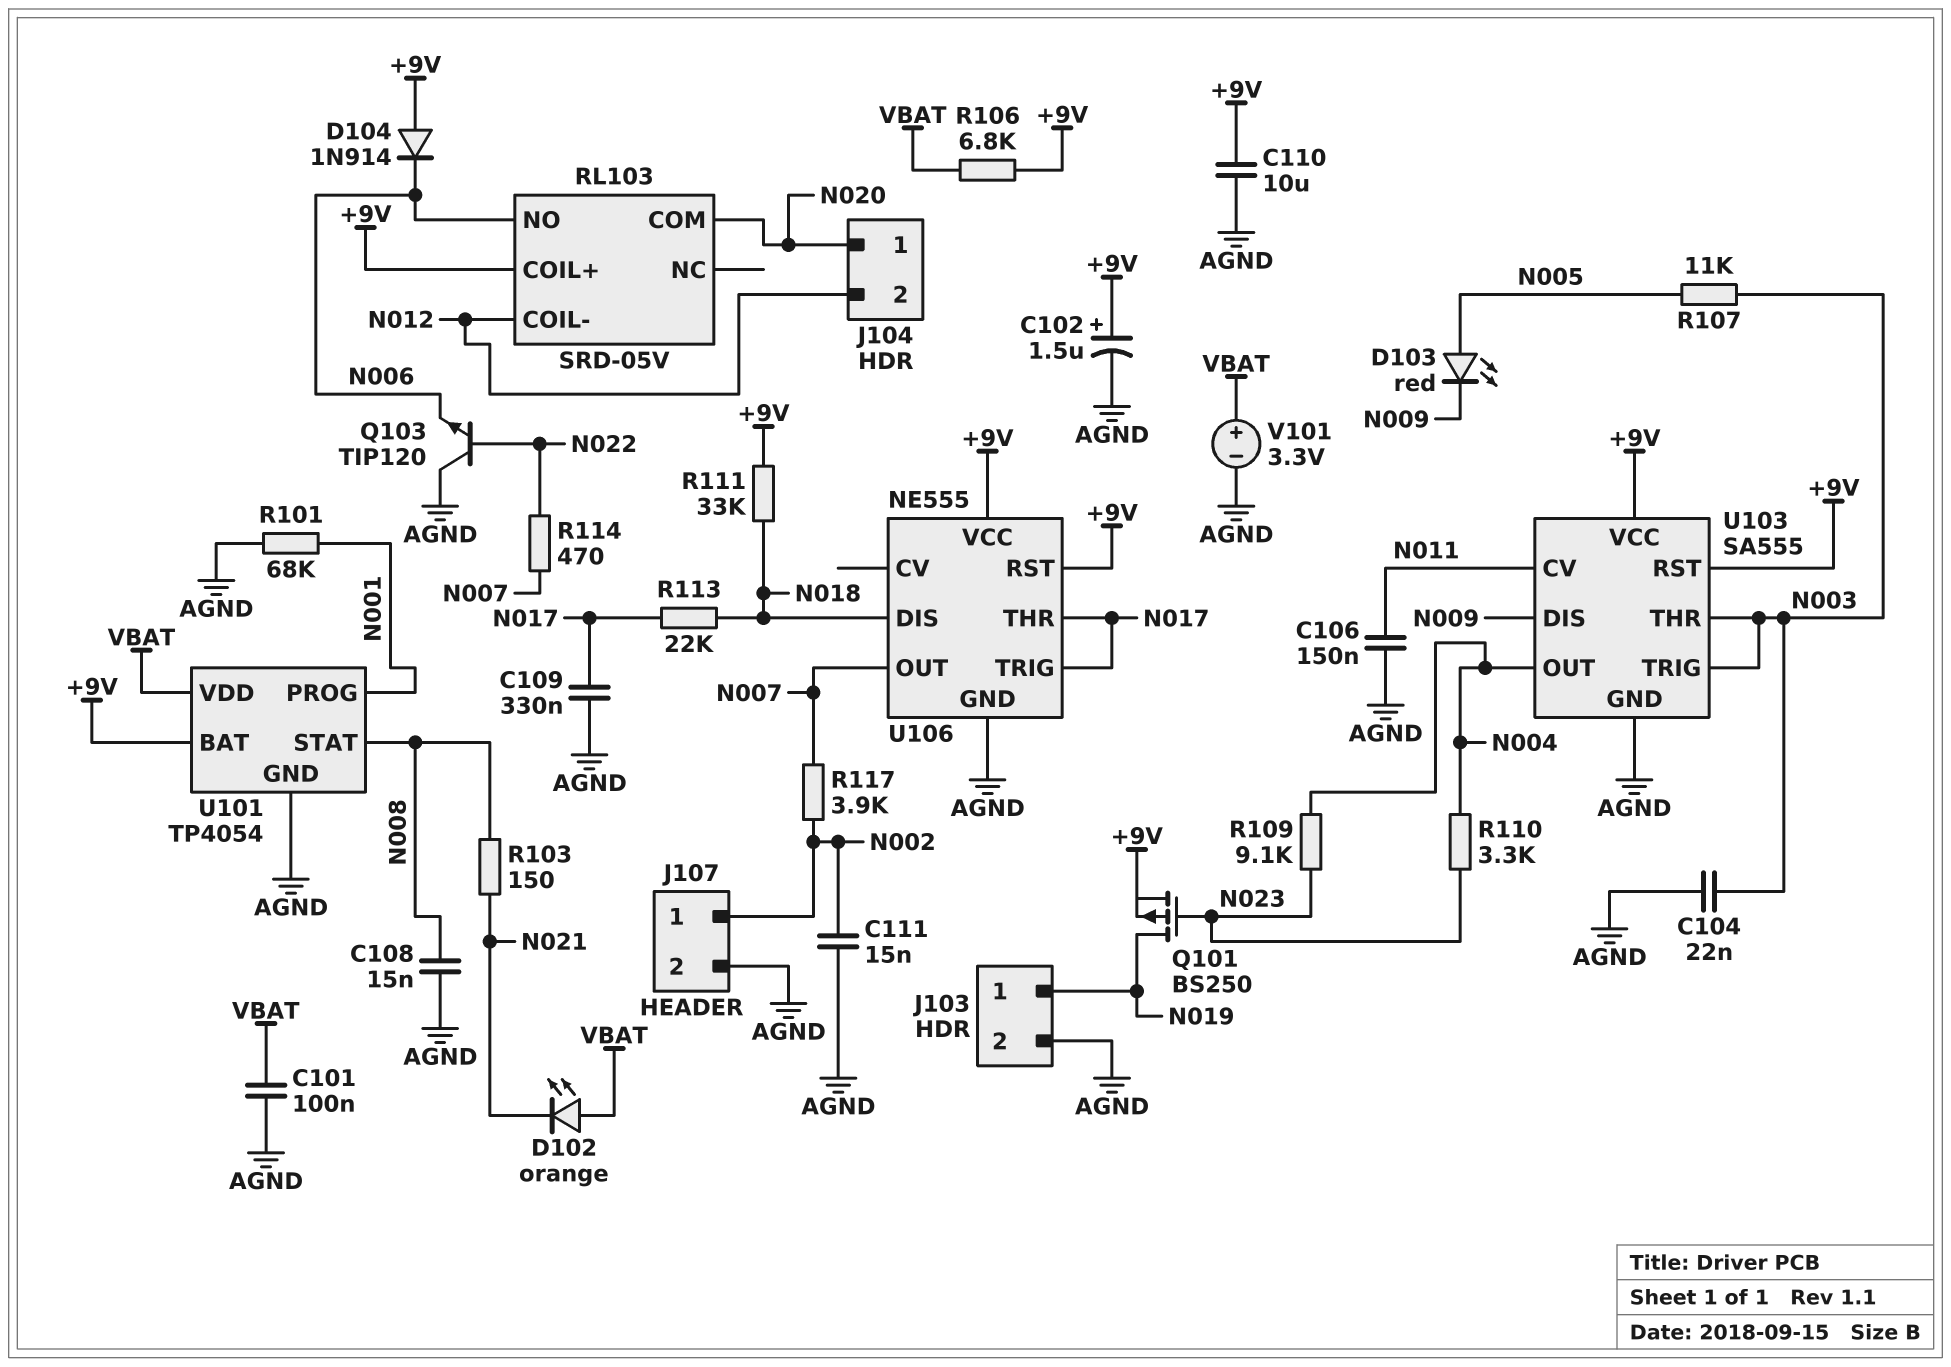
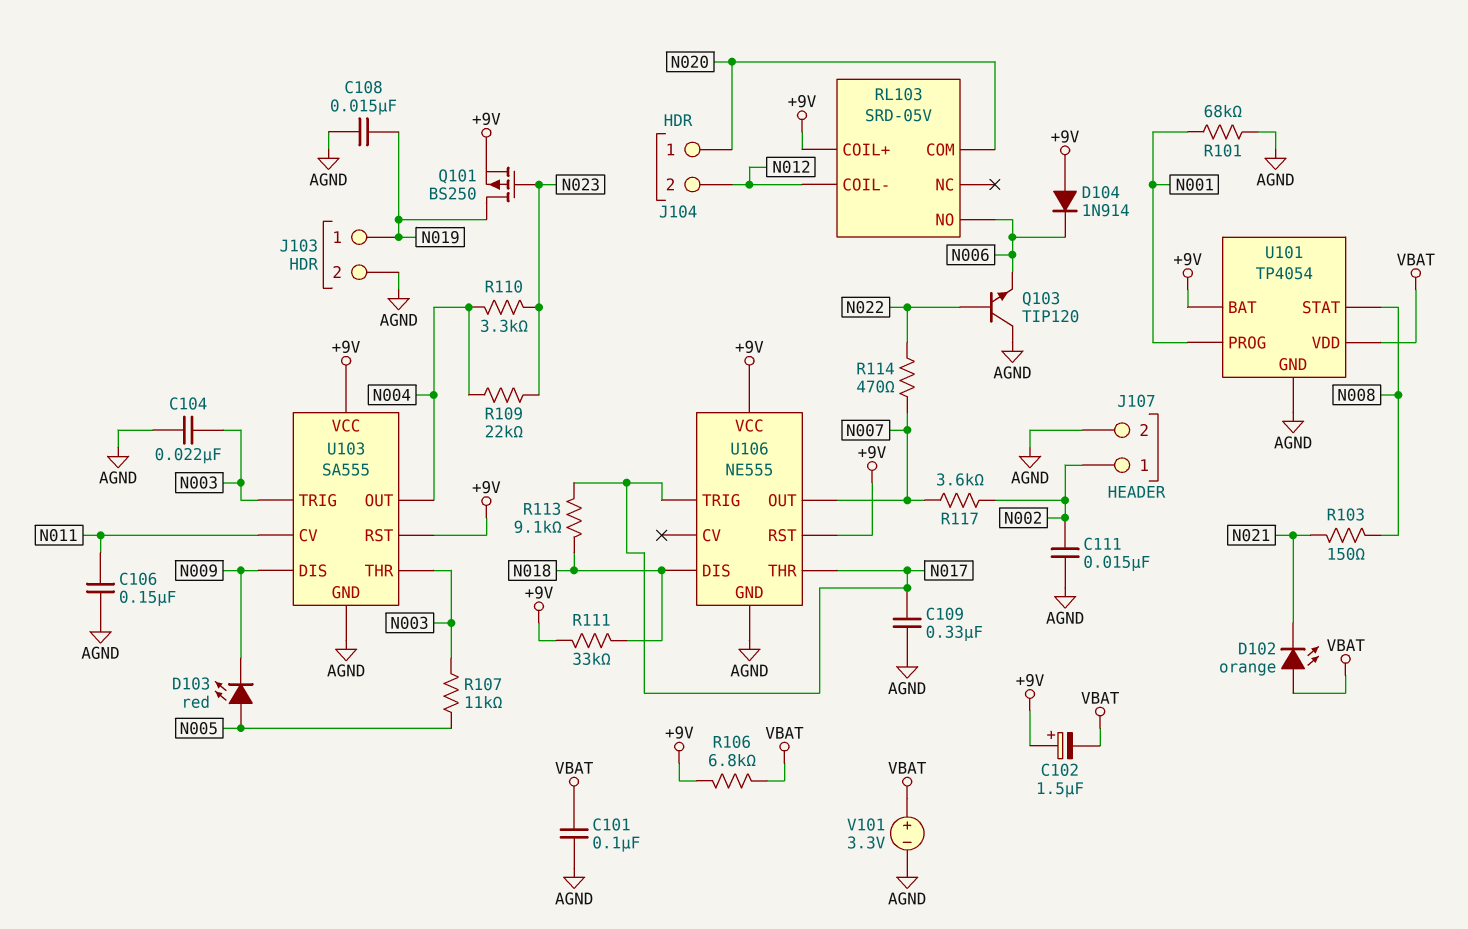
C102: 1.5uF (plus +9V, minus AGND) -> 1.5uF (plus +9V, minus VBAT)
C108: 15nF (AGND, N008) -> 15nF (AGND, N019)
C110: 10uF (+9V, AGND) -> none
R109: 9.1k (N004, N023) -> 22k (N004, N023)
R113: 22k (N017, N018) -> 9.1k (N017, N018)
R117: 3.9k (N002, N007) -> 3.6k (N002, N007)

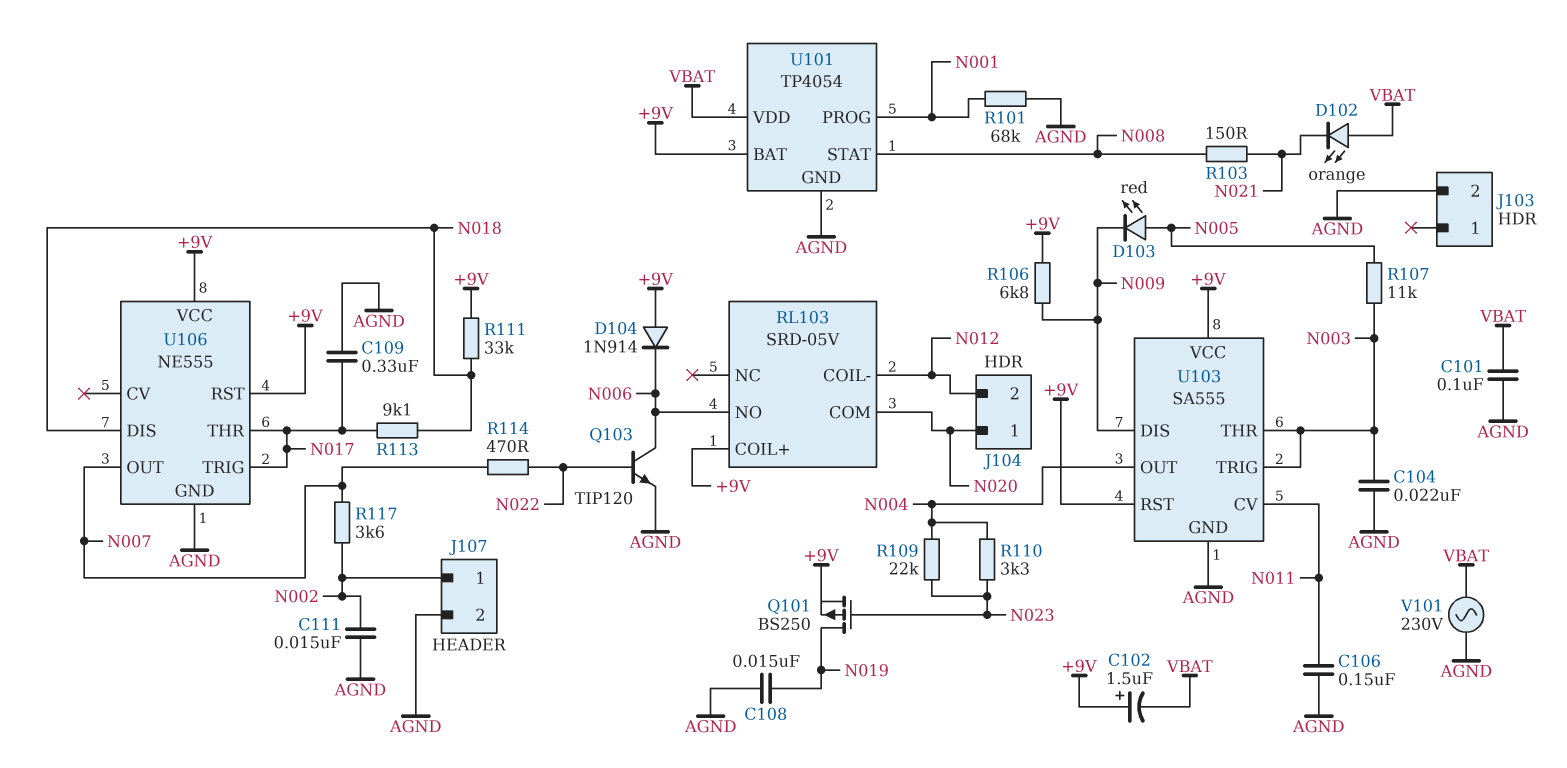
J103 pin 1: N019 -> none
Q103: NPN TIP120 (B N022, C AGND, E N006) -> NPN TIP120 (B N022, C N006, E AGND)
R106: 6.8k (+9V, VBAT) -> 6.8k (+9V, N009)
V101: 3.3V (plus VBAT, minus AGND) -> AC 230V (AGND, VBAT)

